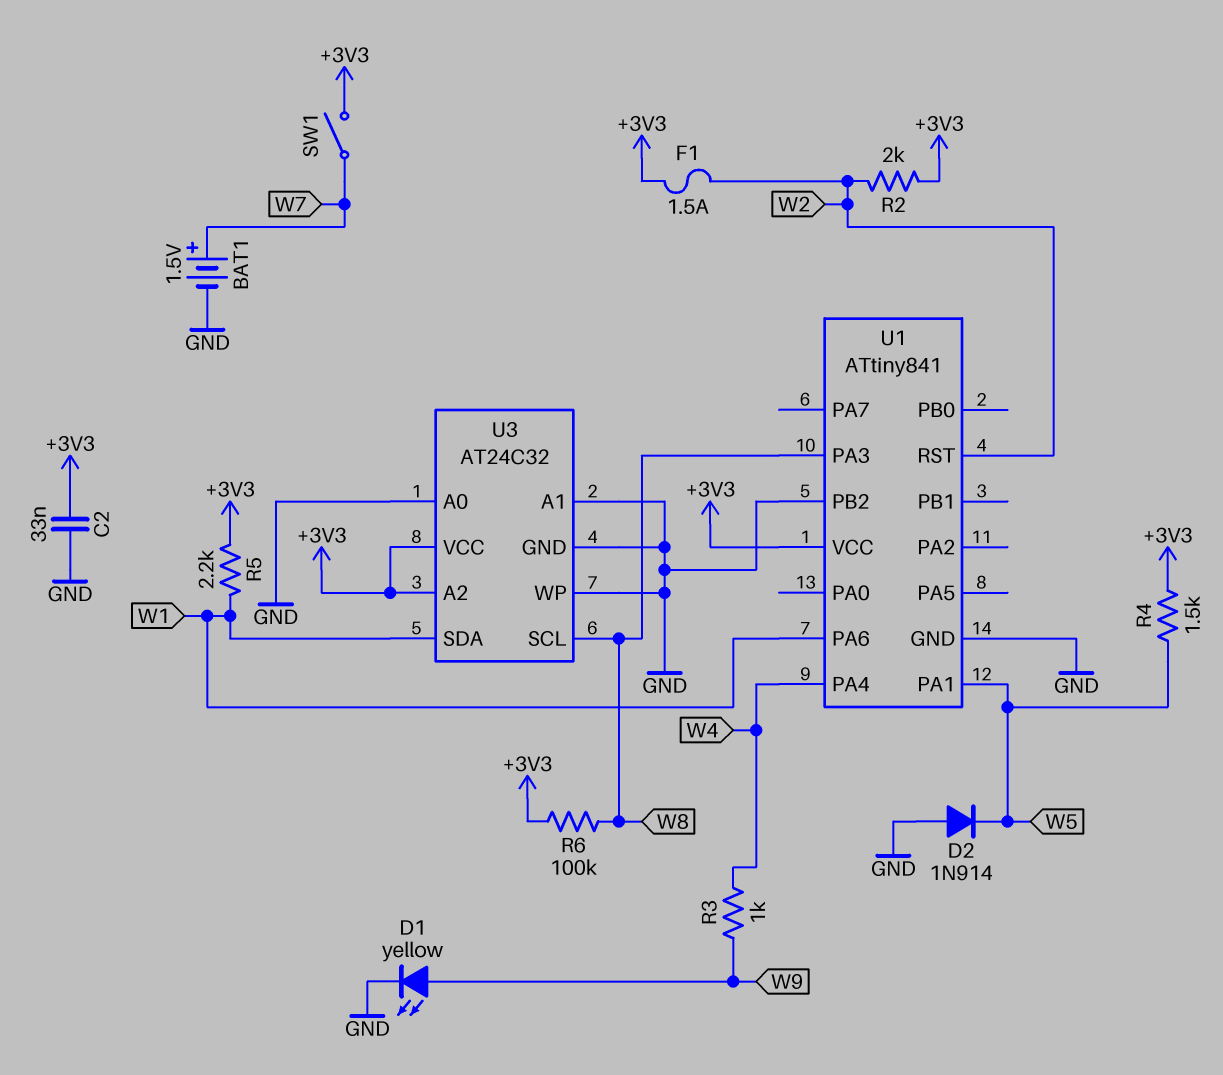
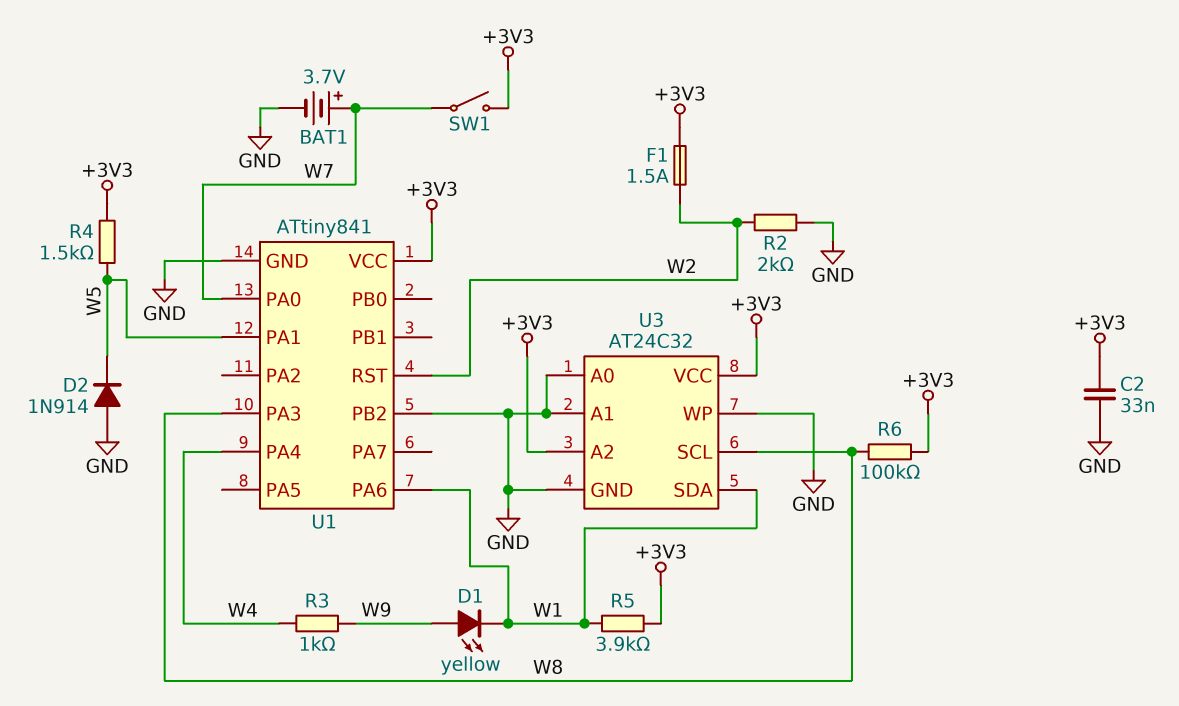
BAT1: 1.5V (plus W7, minus GND) -> 3.7V (plus W7, minus GND)
D1: LED yellow (A W9, K GND) -> LED yellow (A W9, K W1)
R2: 2k (+3V3, W2) -> 2k (GND, W2)
R5: 2.2k (+3V3, W1) -> 3.9k (+3V3, W1)
U1 pin PA0: none -> W7

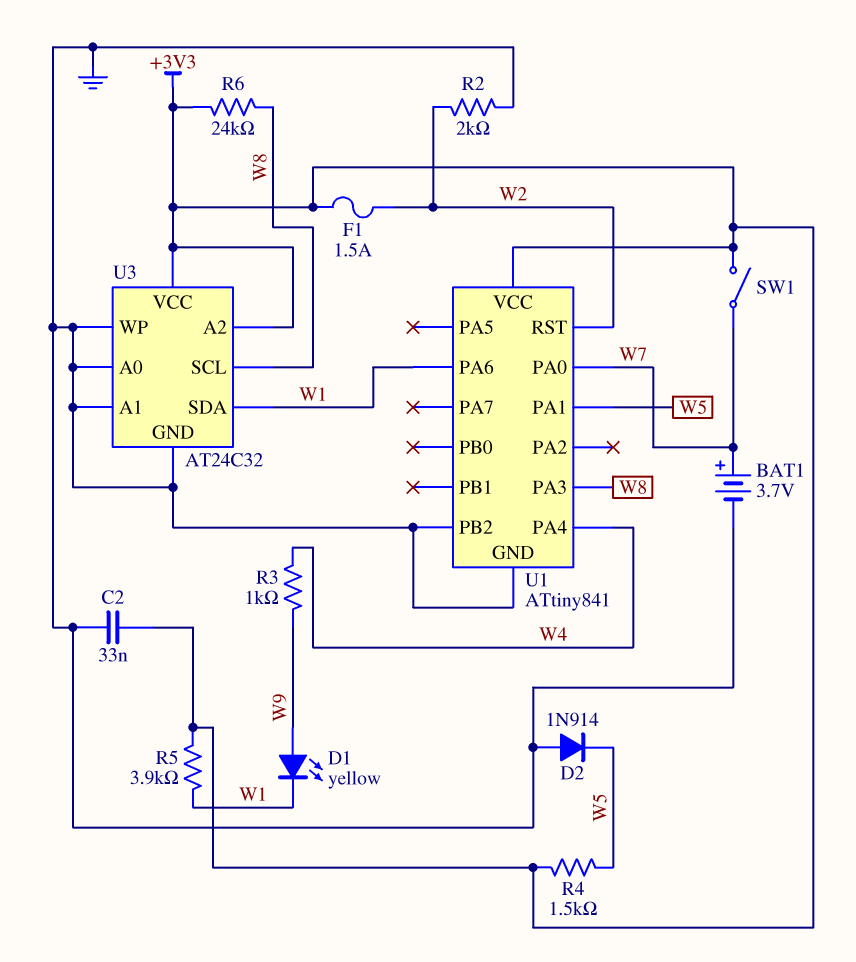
R6: 100k (+3V3, W8) -> 24k (+3V3, W8)

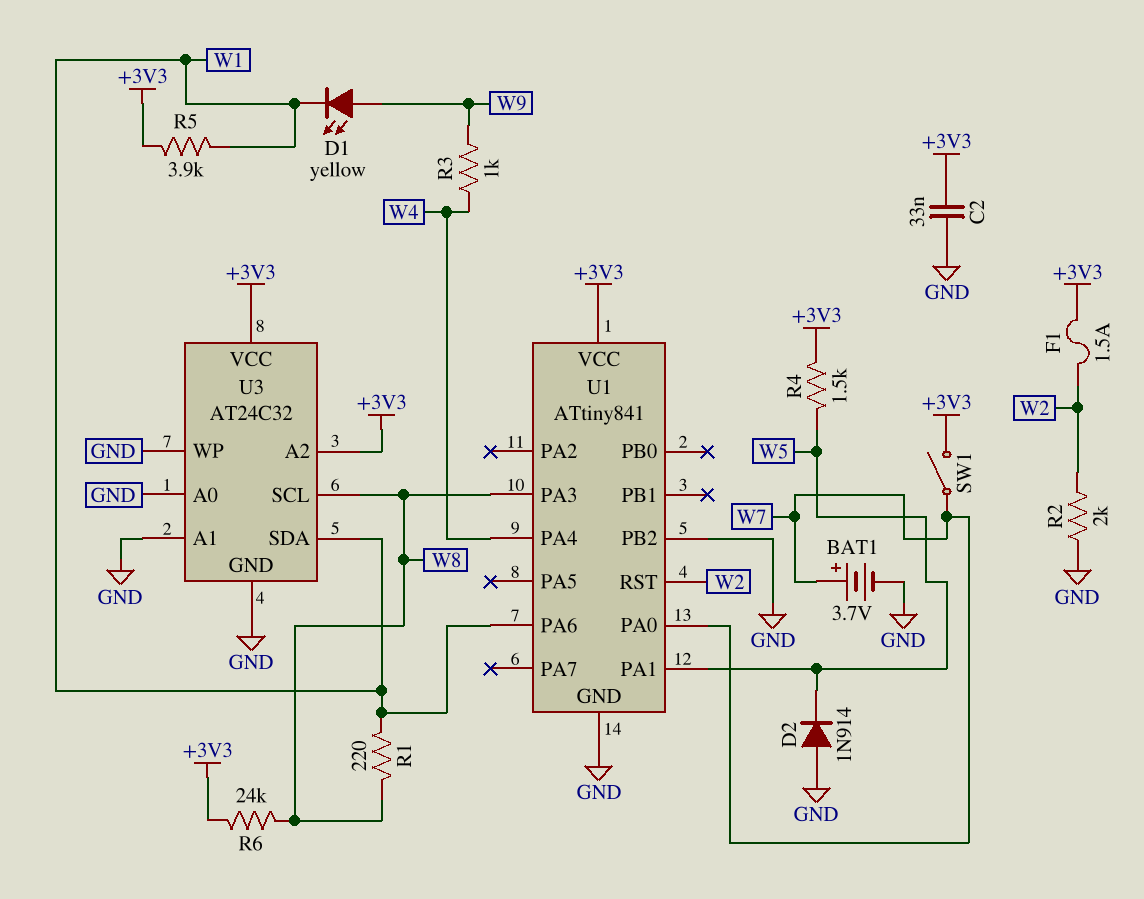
R1: none -> 220 (W1, W8)

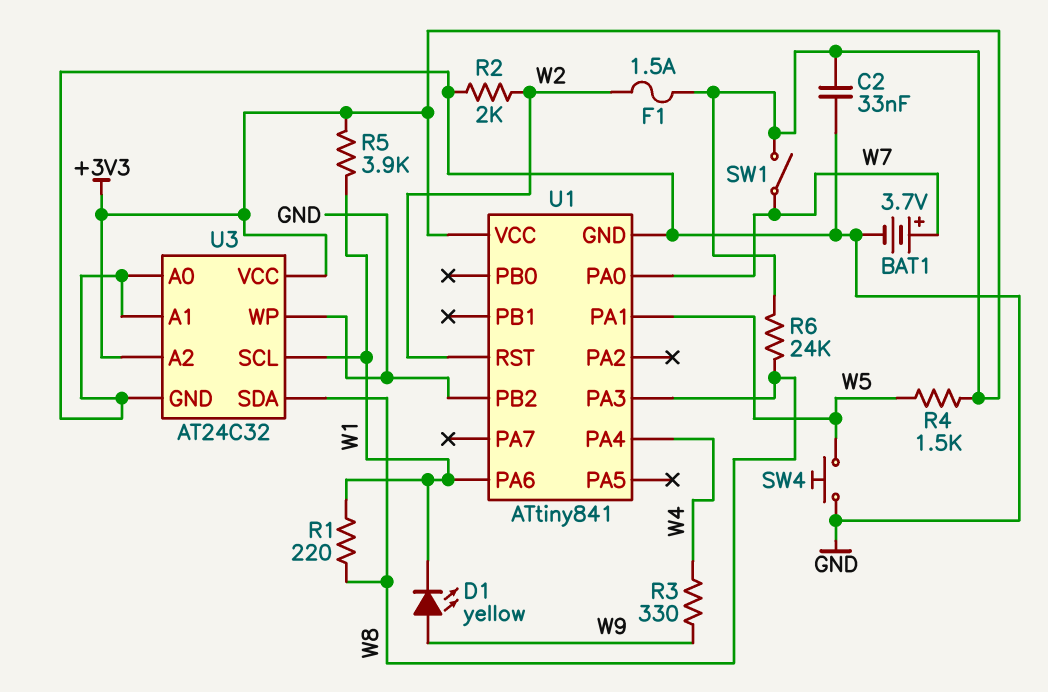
D2: diode 1N914 (A GND, K W5) -> none
R3: 1k (W4, W9) -> 330 (W4, W9)
SW4: none -> button (GND, W5)
U3 pin SCL: W8 -> W1
U3 pin SDA: W1 -> W8

